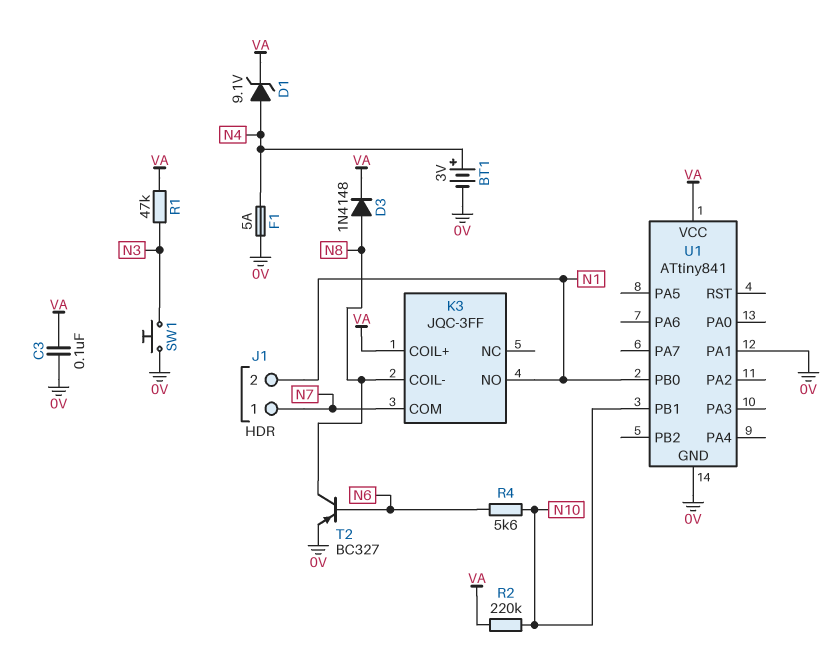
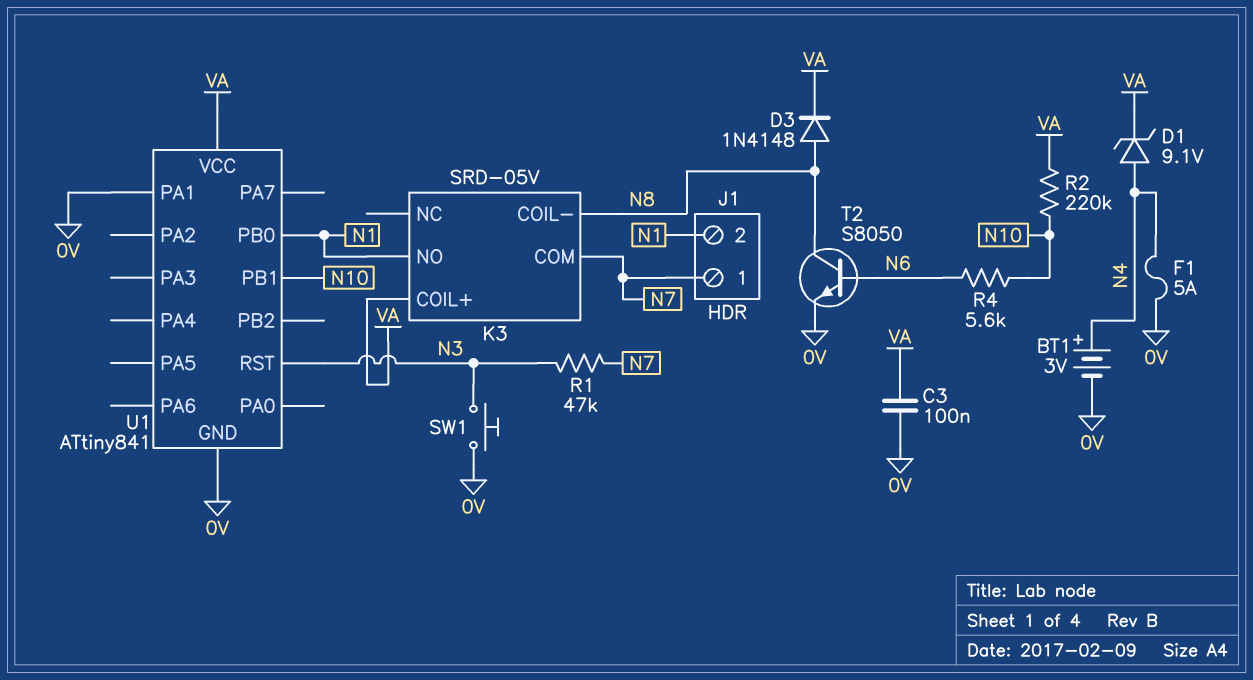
K3: JQC-3FF -> SRD-05V
R1: 47k (N3, VA) -> 47k (N3, N7)
T2: PNP BC327 (B N6, C N8, E 0V) -> NPN S8050 (B N6, C N8, E 0V)
U1 pin RST: none -> N3

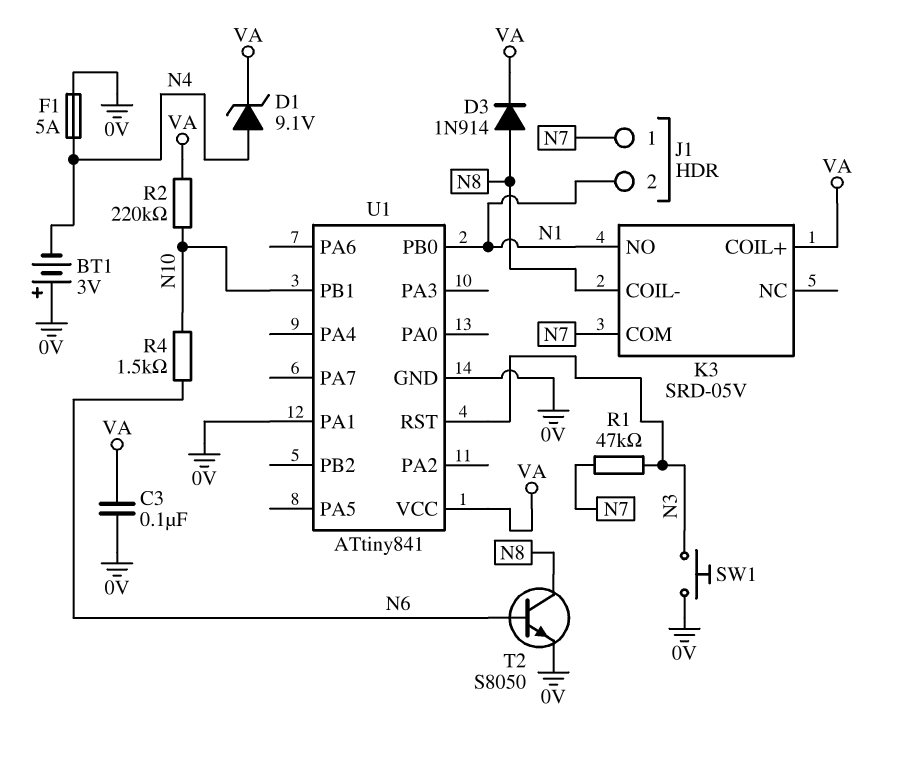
BT1: 3V (plus N4, minus 0V) -> 3V (plus 0V, minus N4)
D3: diode 1N4148 (A N8, K VA) -> diode 1N914 (A N8, K VA)
R4: 5.6k (N6, N10) -> 1.5k (N6, N10)

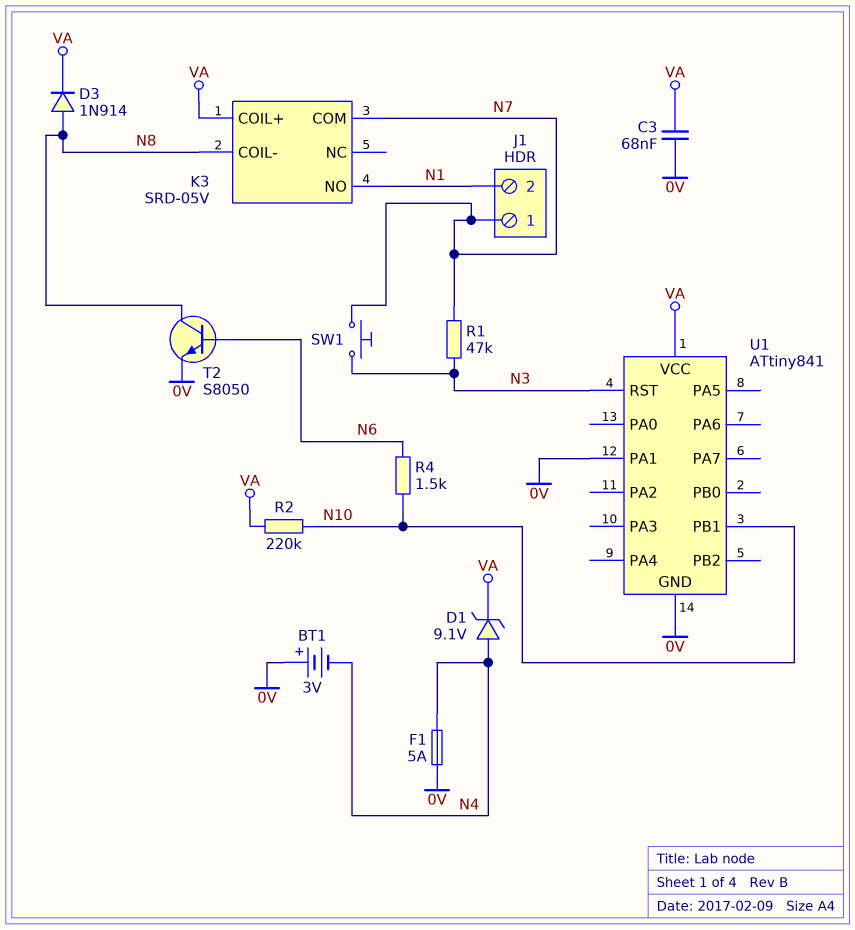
C3: 100nF (0V, VA) -> 68nF (0V, VA)
SW1: button (0V, N3) -> button (N3, N7)
U1 pin PB0: N1 -> none

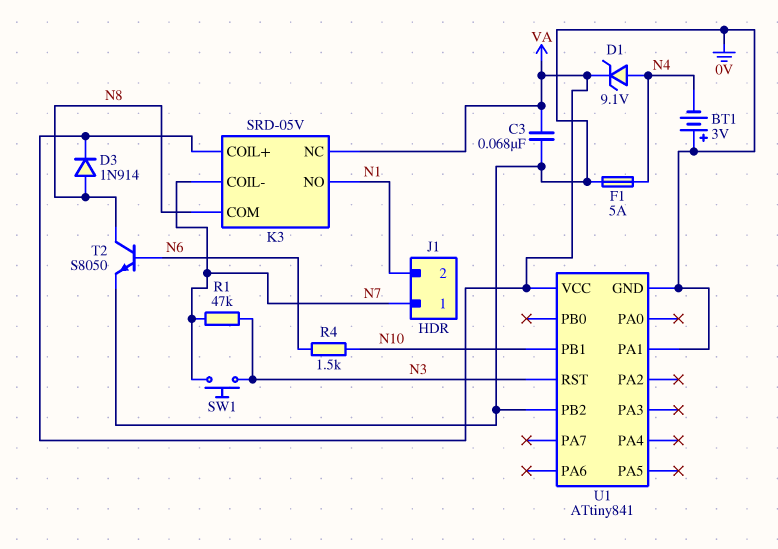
K3 pin COIL-: N8 -> N7
K3 pin COM: N7 -> N8
K3 pin NC: none -> VA
R2: 220k (N10, VA) -> none
U1 pin PB2: none -> 0V

